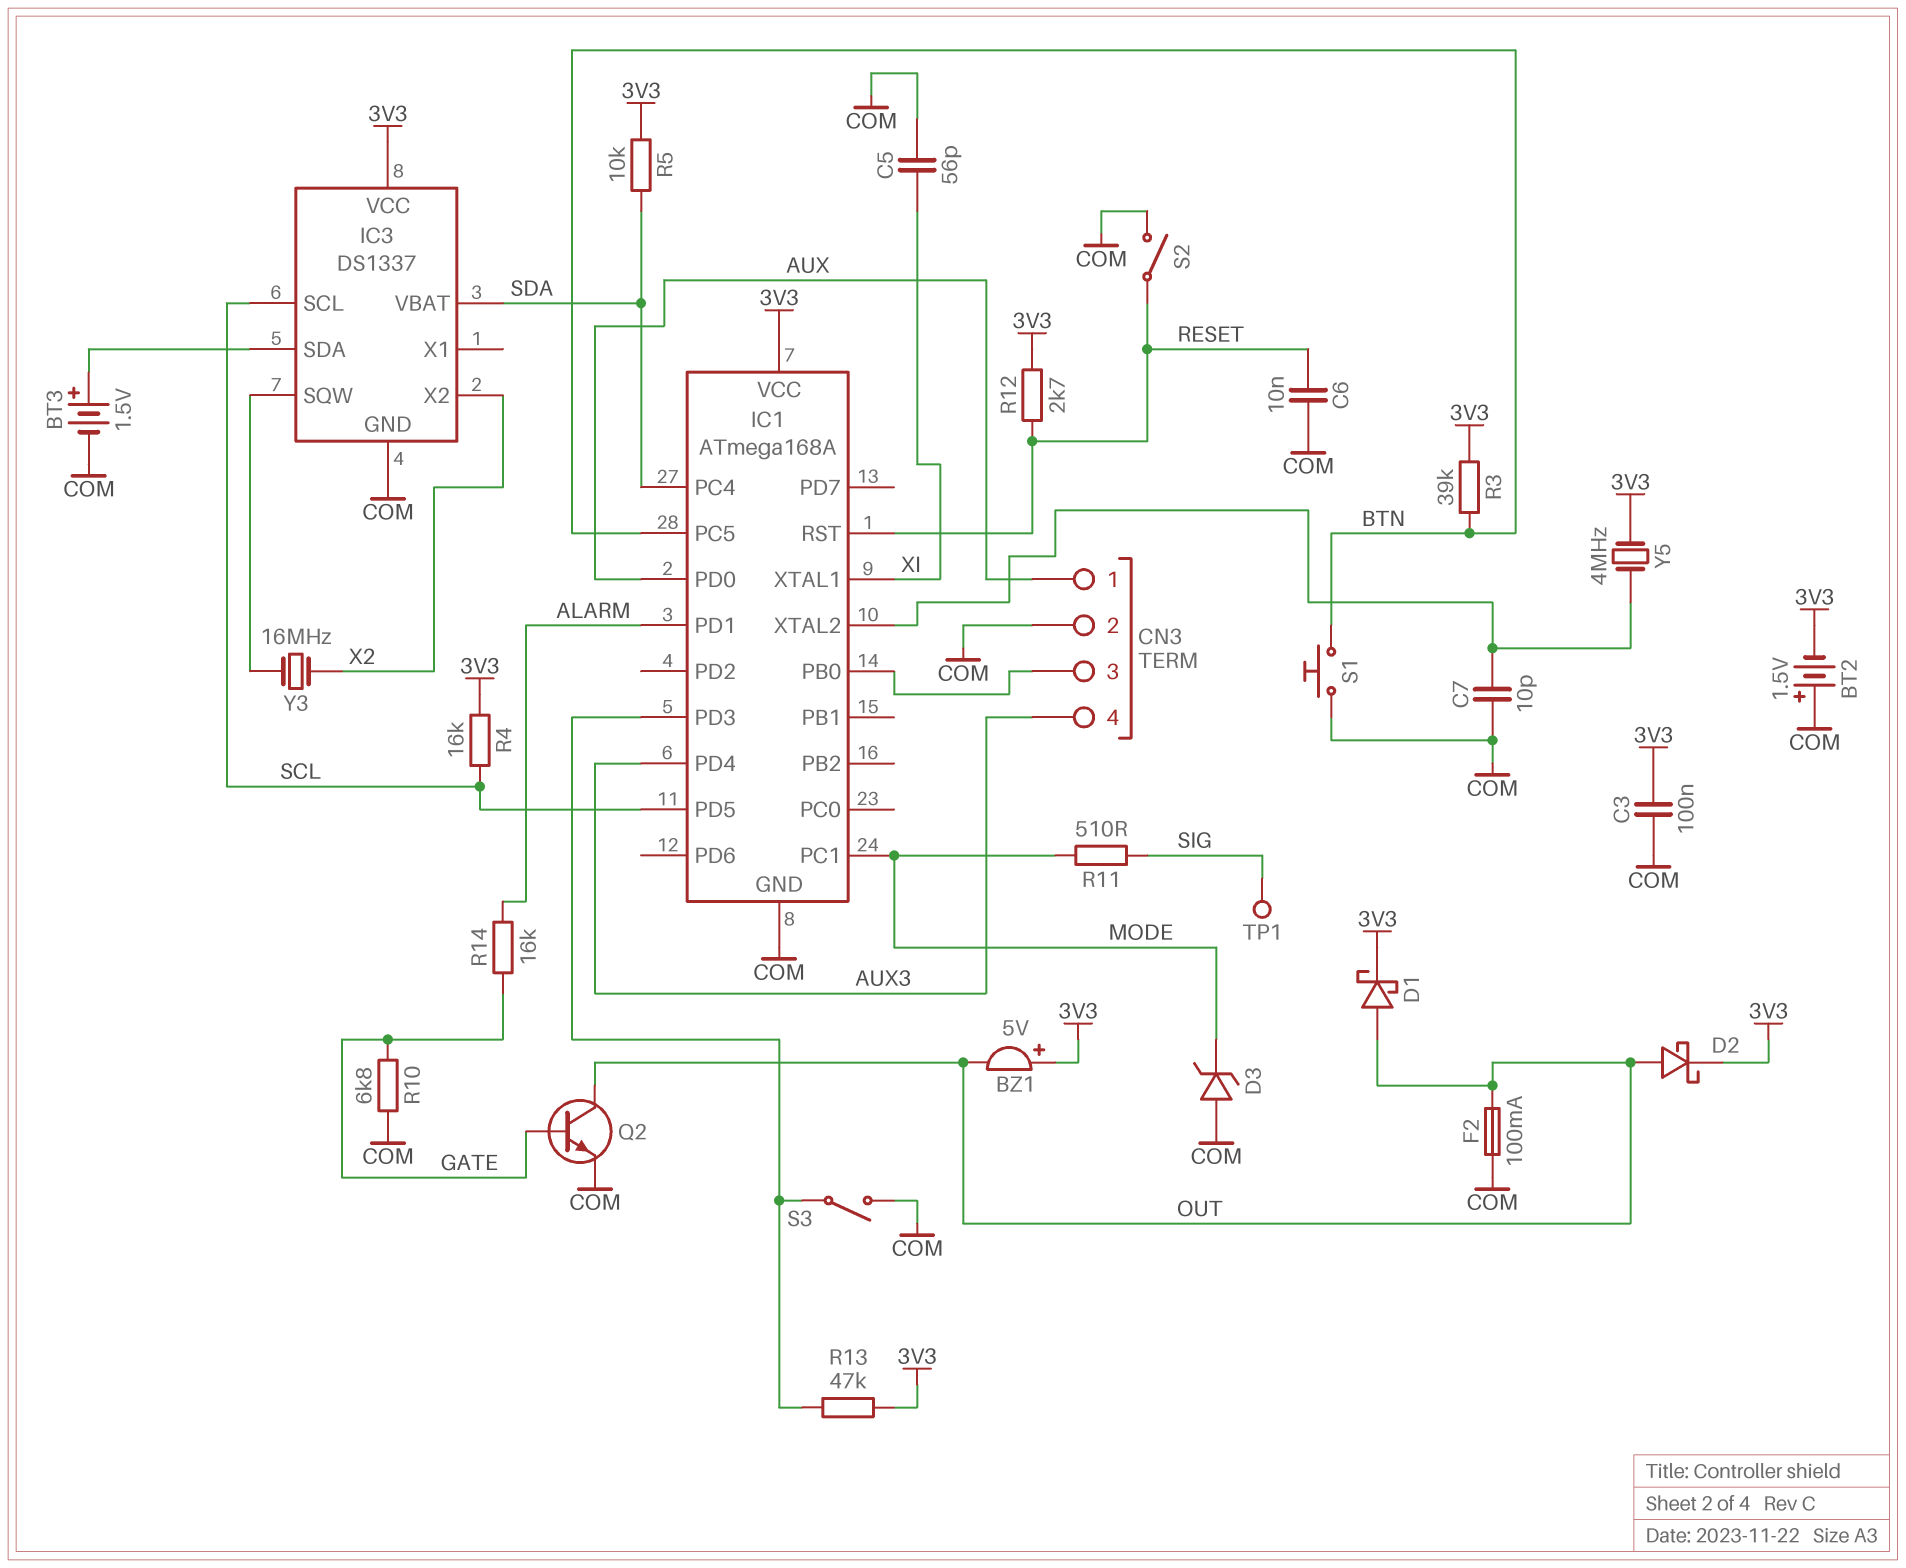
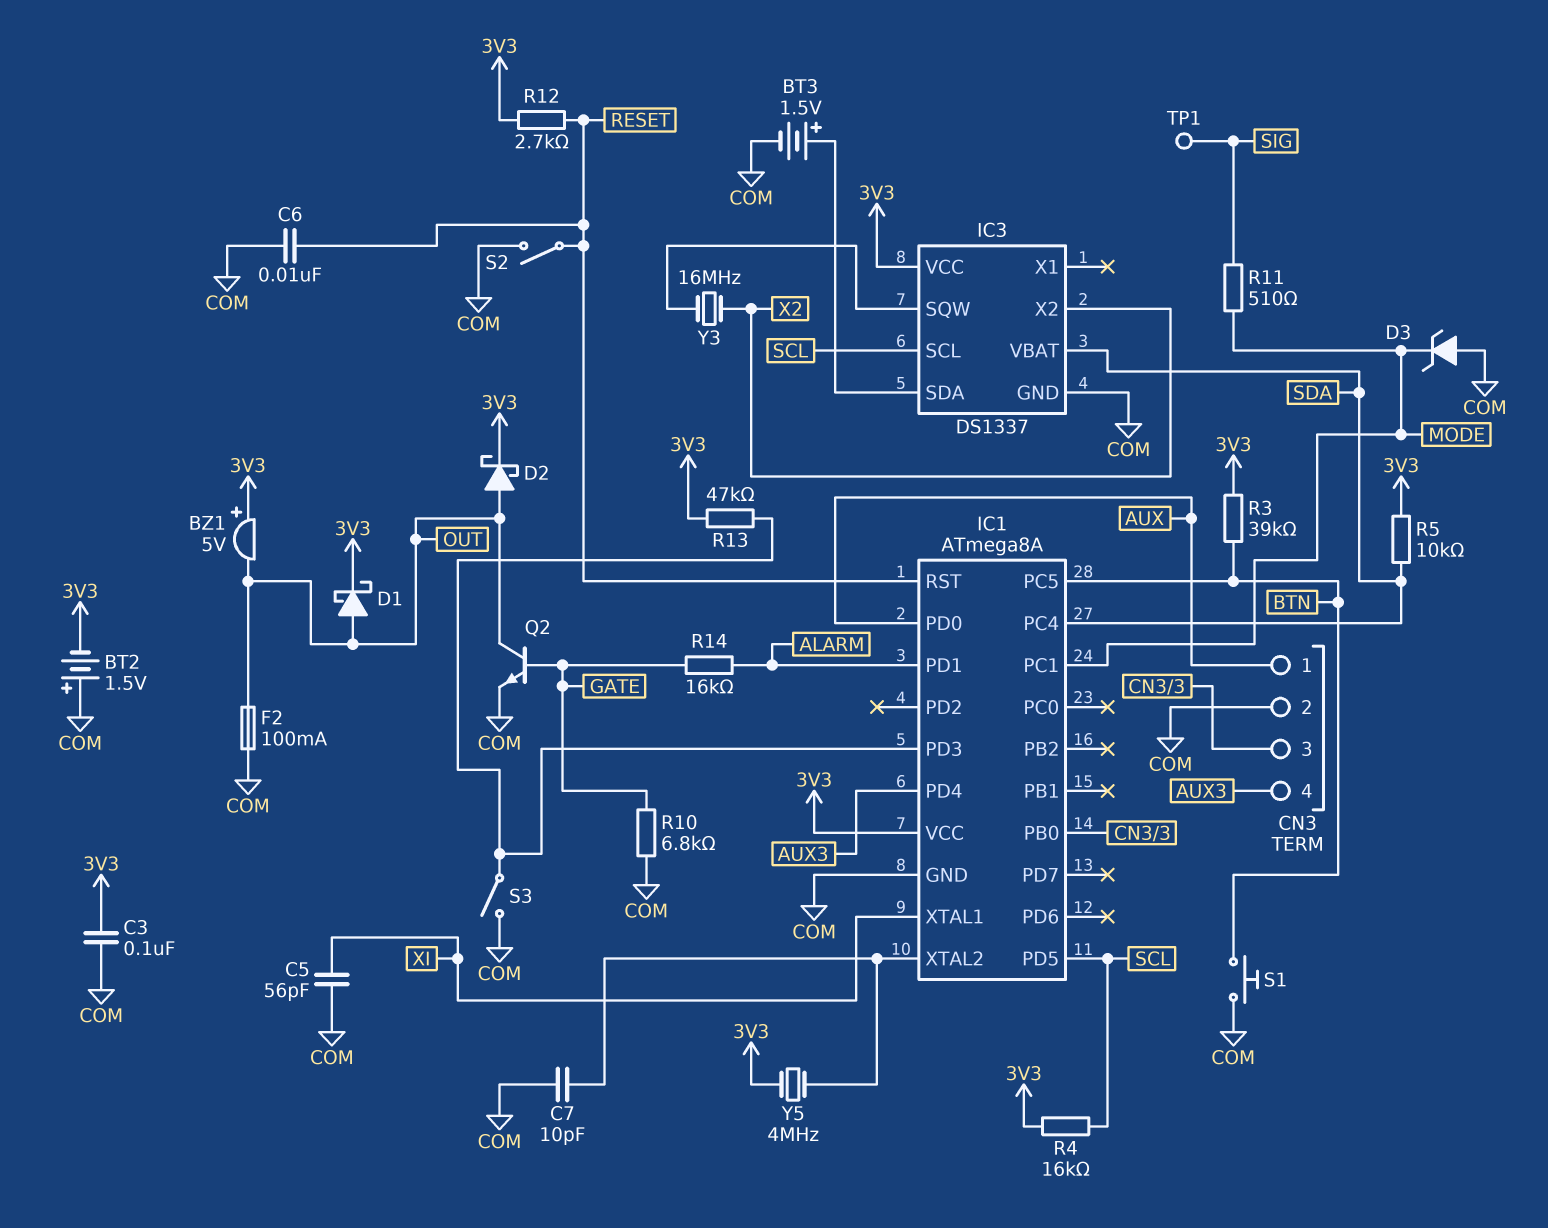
IC1: ATmega168A -> ATmega8A

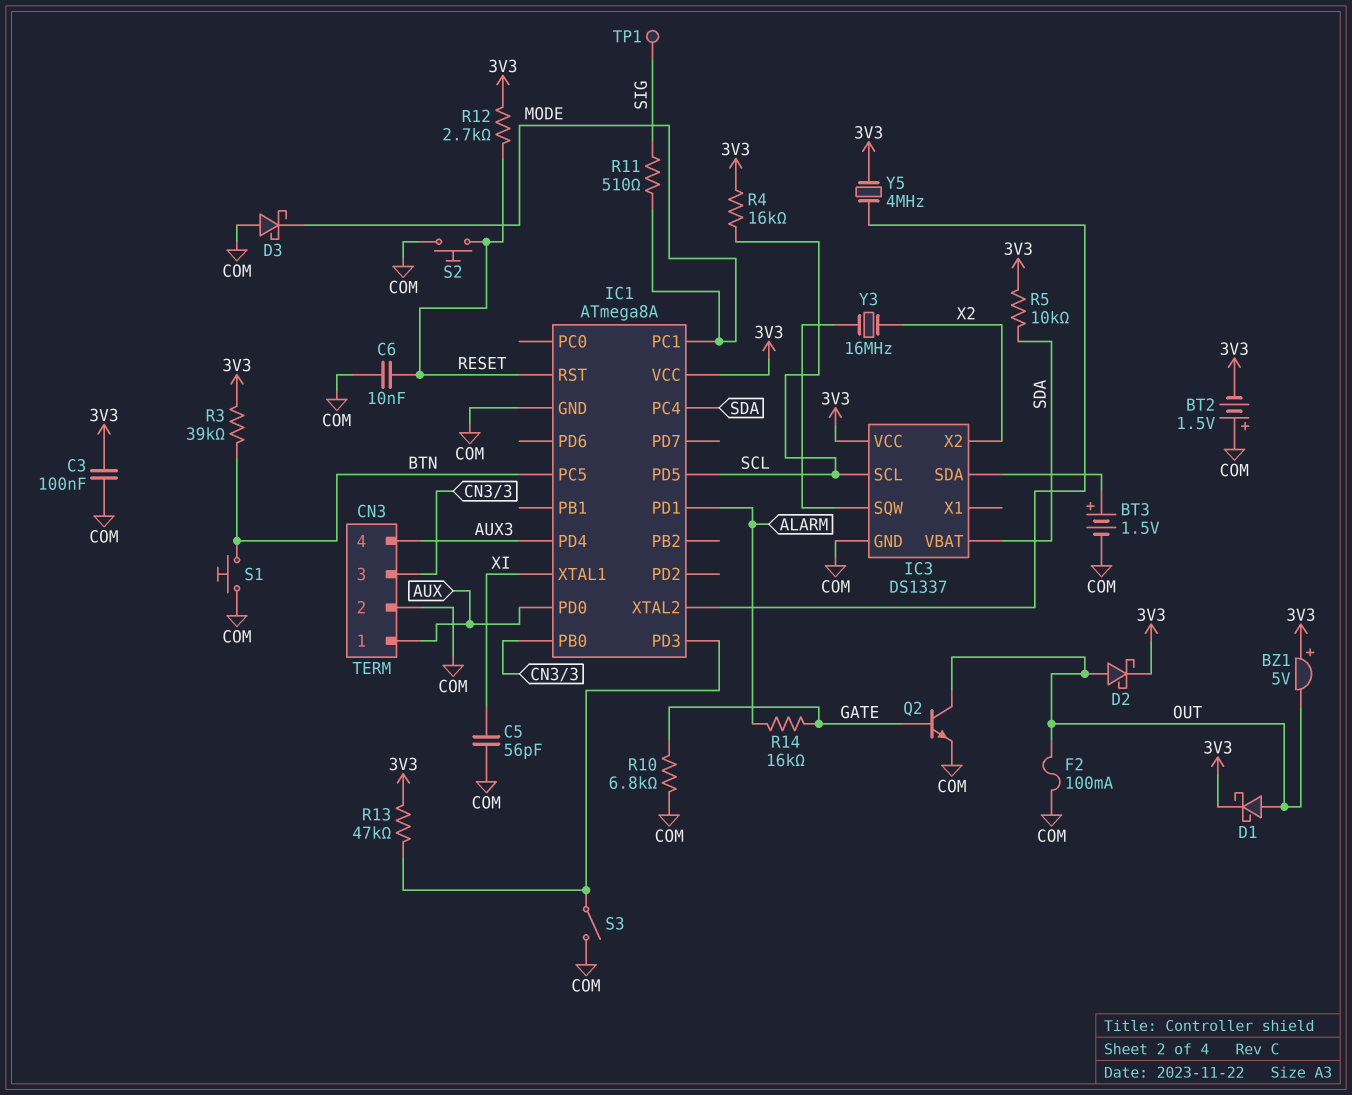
C7: 10pF (COM, IC1/XTAL2) -> none
D3: zener (A COM, K MODE) -> schottky (A COM, K MODE)
S2: switch (COM, RESET) -> button (COM, RESET)

